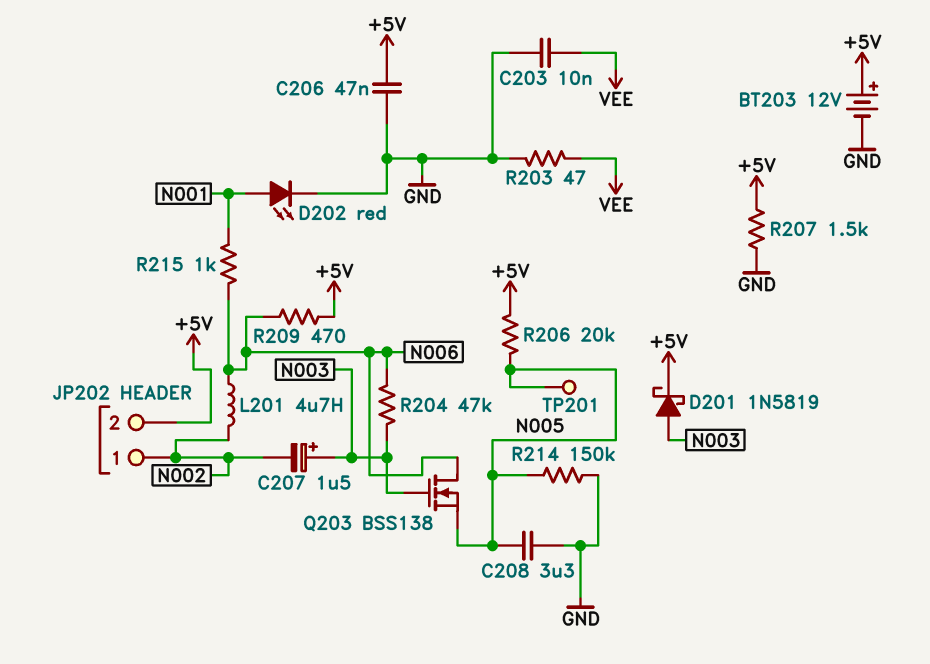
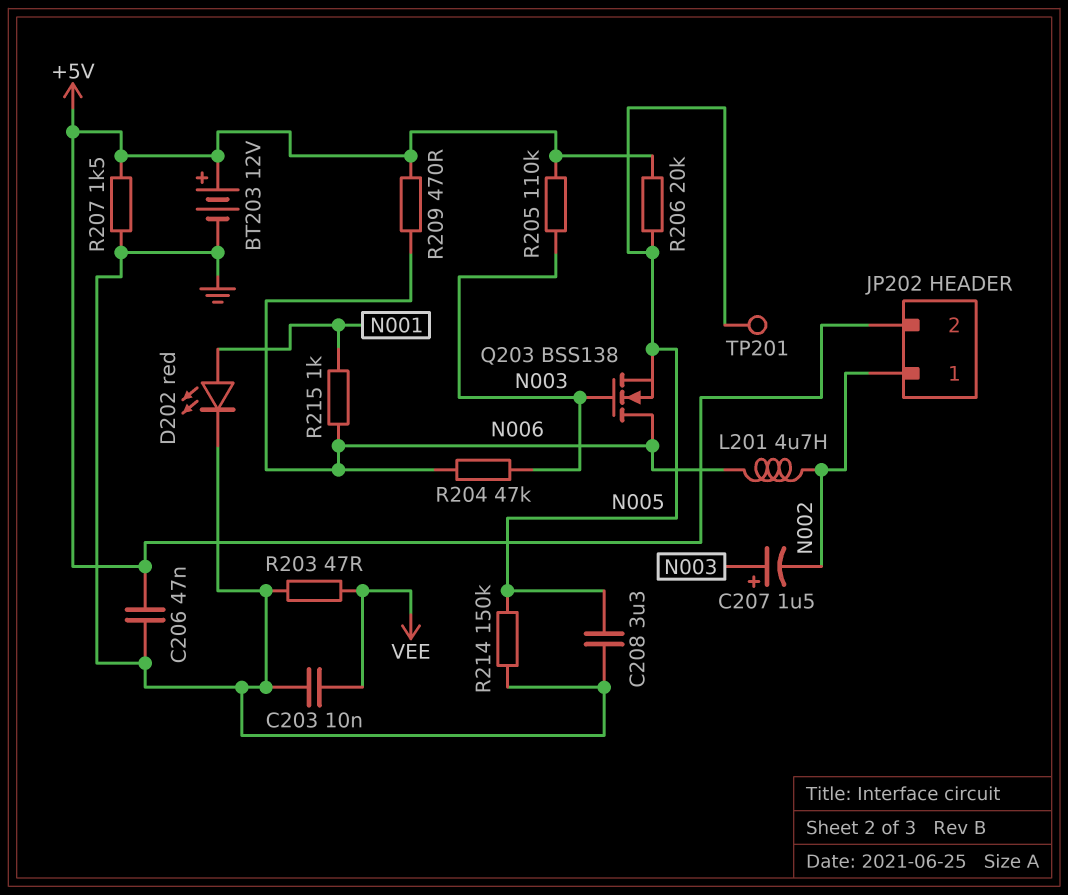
D201: schottky 1N5819 (A N003, K +5V) -> none
R205: none -> 110k (+5V, N003)

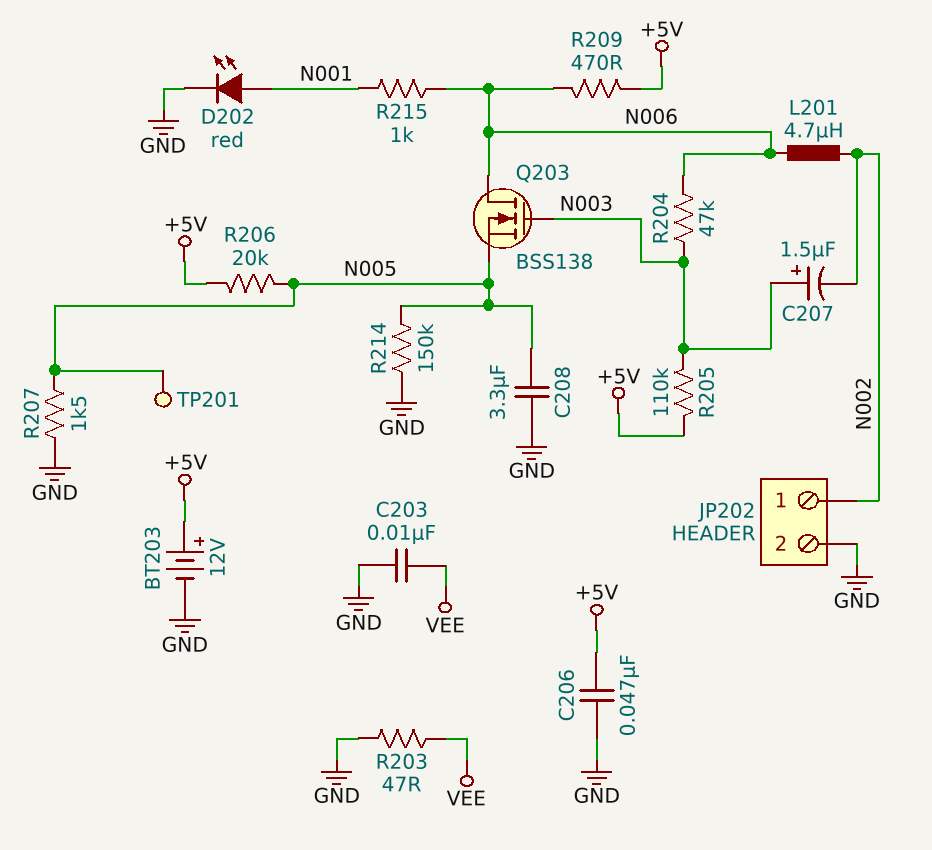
JP202 pin 2: +5V -> GND
R207: 1.5k (+5V, GND) -> 1.5k (GND, N005)

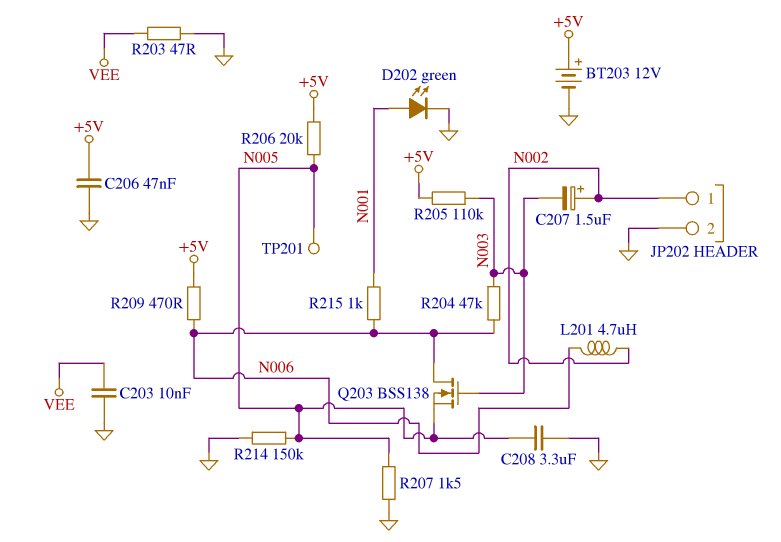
C207: 1.5uF (plus N003, minus N002) -> 1.5uF (plus N002, minus N003)
D202: LED red (A N001, K GND) -> LED green (A N001, K GND)

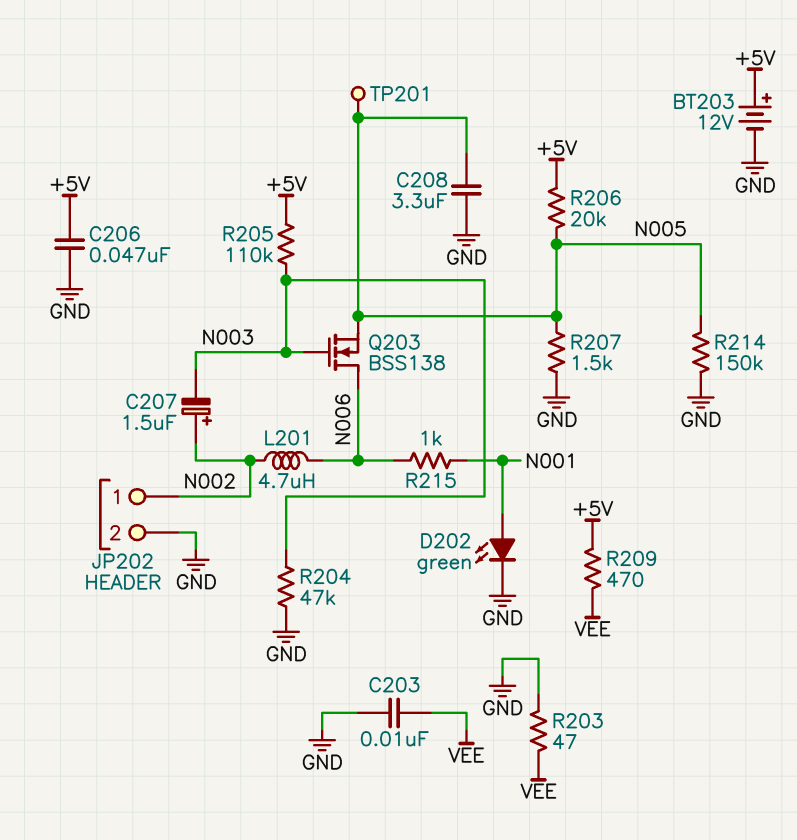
R204: 47k (N003, N006) -> 47k (GND, N003)
R209: 470 (+5V, N006) -> 470 (+5V, VEE)

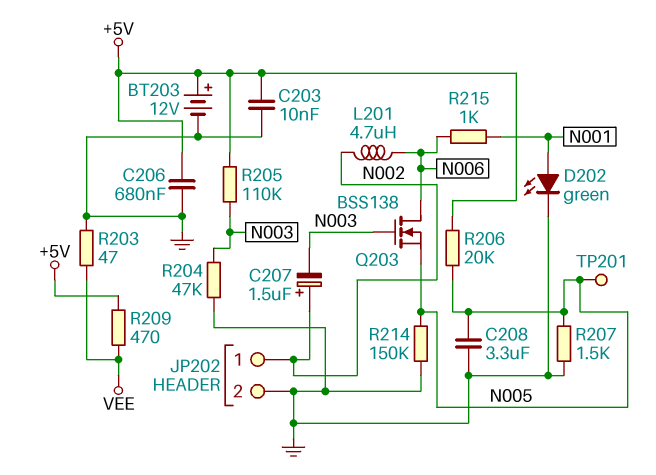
C203: 10nF (GND, VEE) -> 10nF (+5V, GND)
C206: 47nF (+5V, GND) -> 680nF (+5V, GND)

